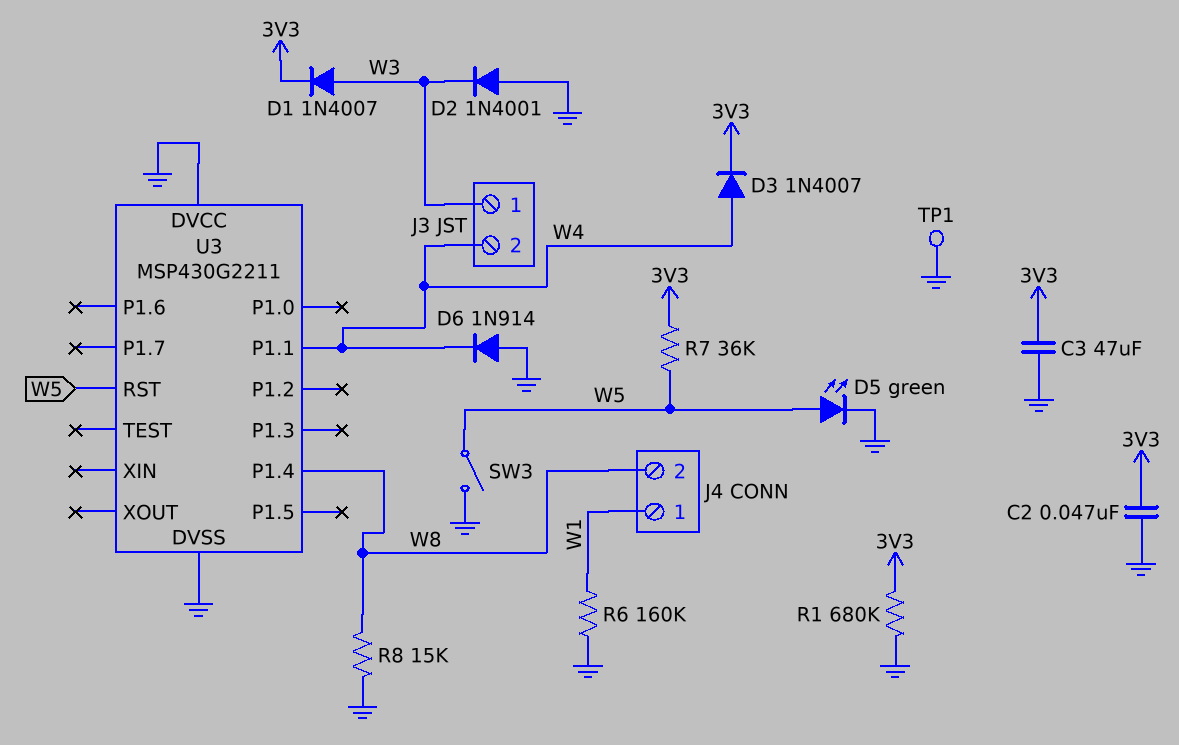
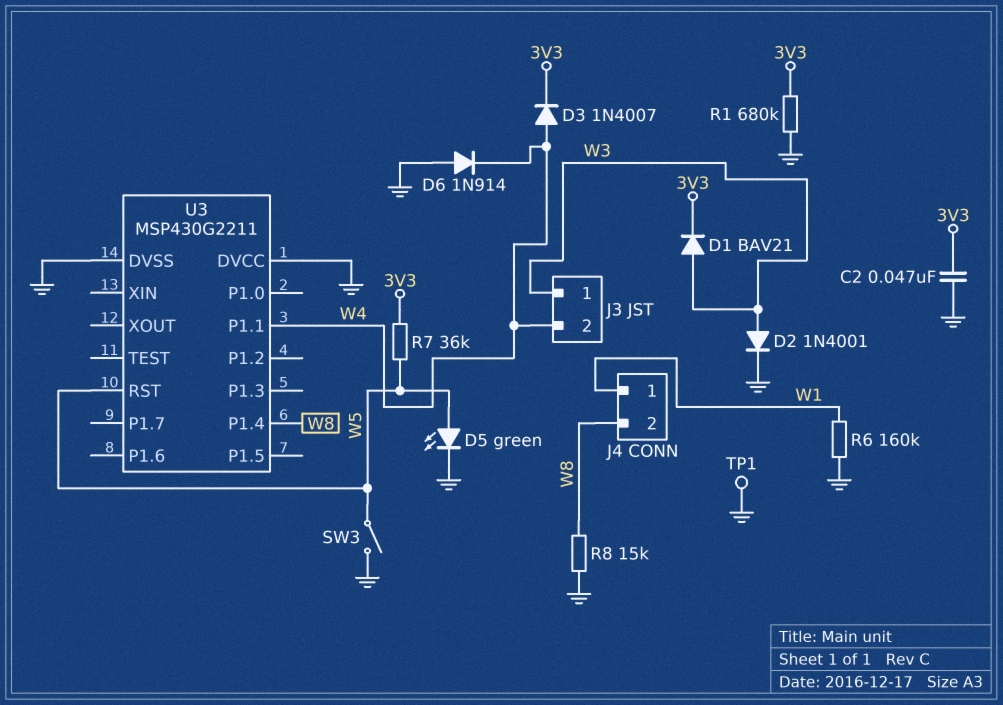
C3: 47uF (3V3, GND) -> none
D1: diode 1N4007 (A W3, K 3V3) -> diode BAV21 (A W3, K 3V3)
D2: diode 1N4001 (A GND, K W3) -> diode 1N4001 (A W3, K GND)

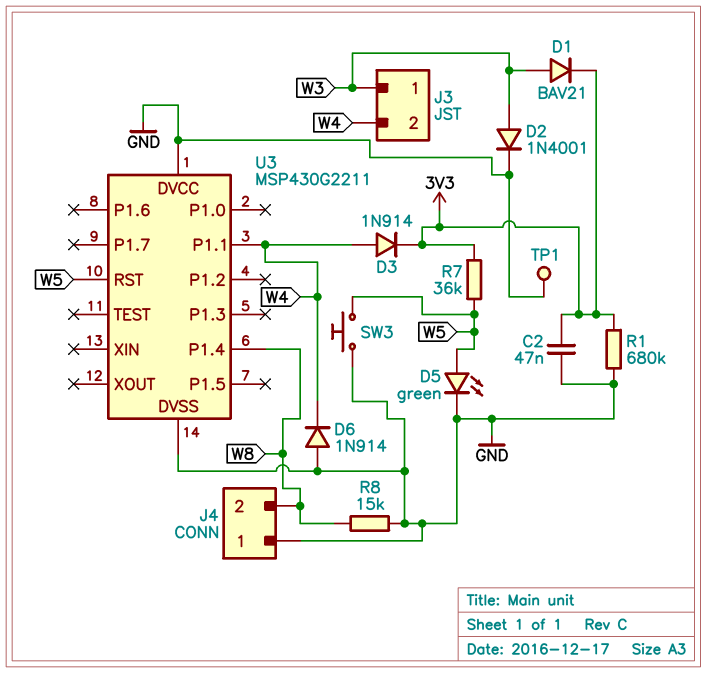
D3: diode 1N4007 (A W4, K 3V3) -> diode 1N914 (A W4, K 3V3)
J4 pin 1: W1 -> GND
R6: 160k (GND, W1) -> none
SW3: switch (GND, W5) -> button (GND, W5)

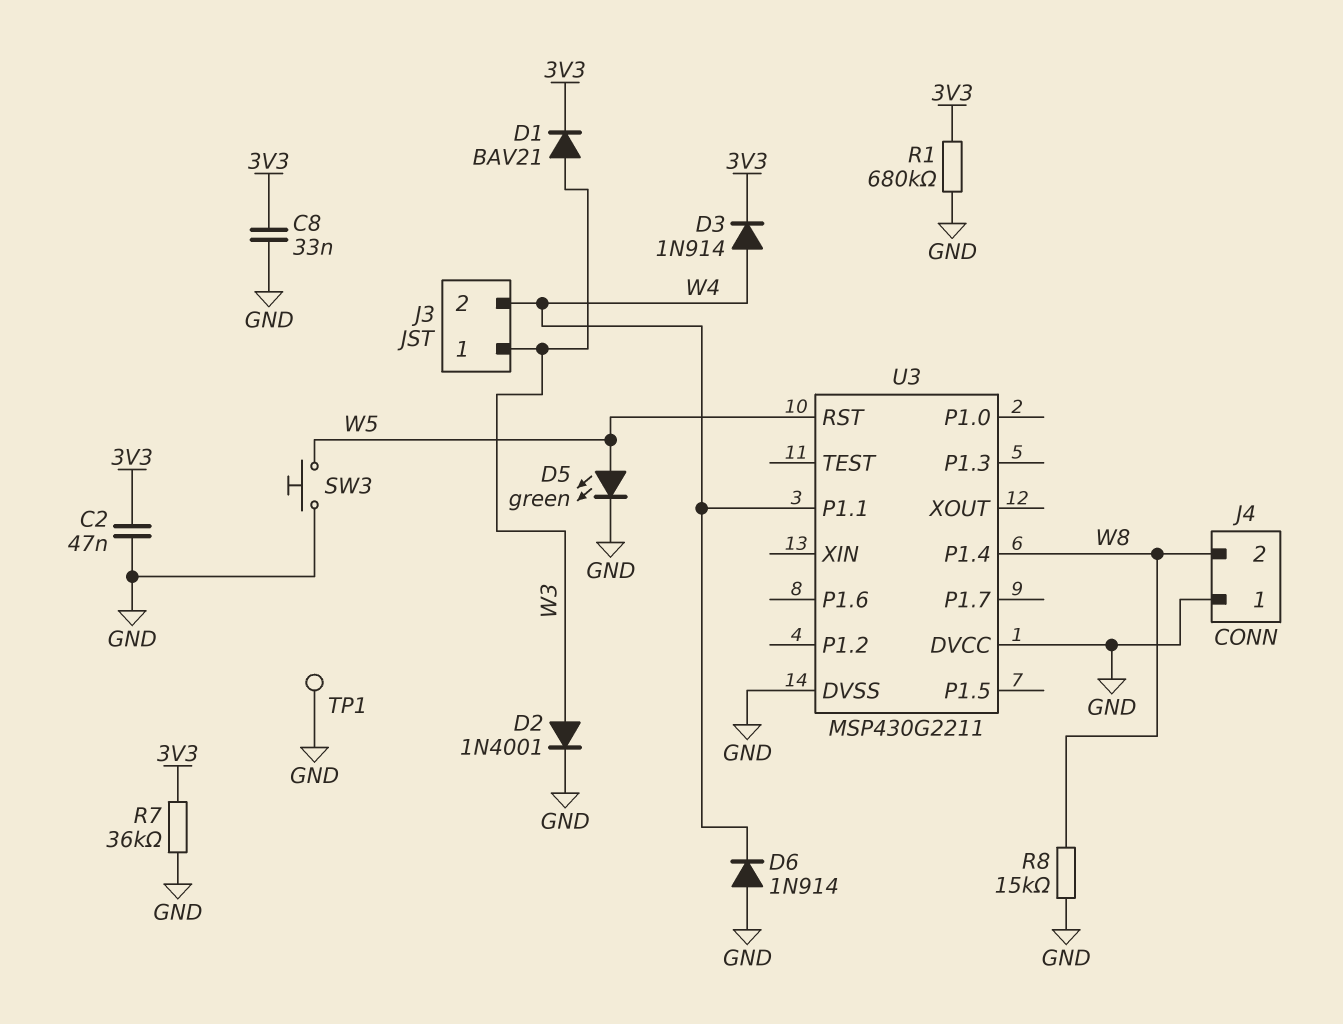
C8: none -> 33nF (3V3, GND)
R7: 36k (3V3, W5) -> 36k (3V3, GND)

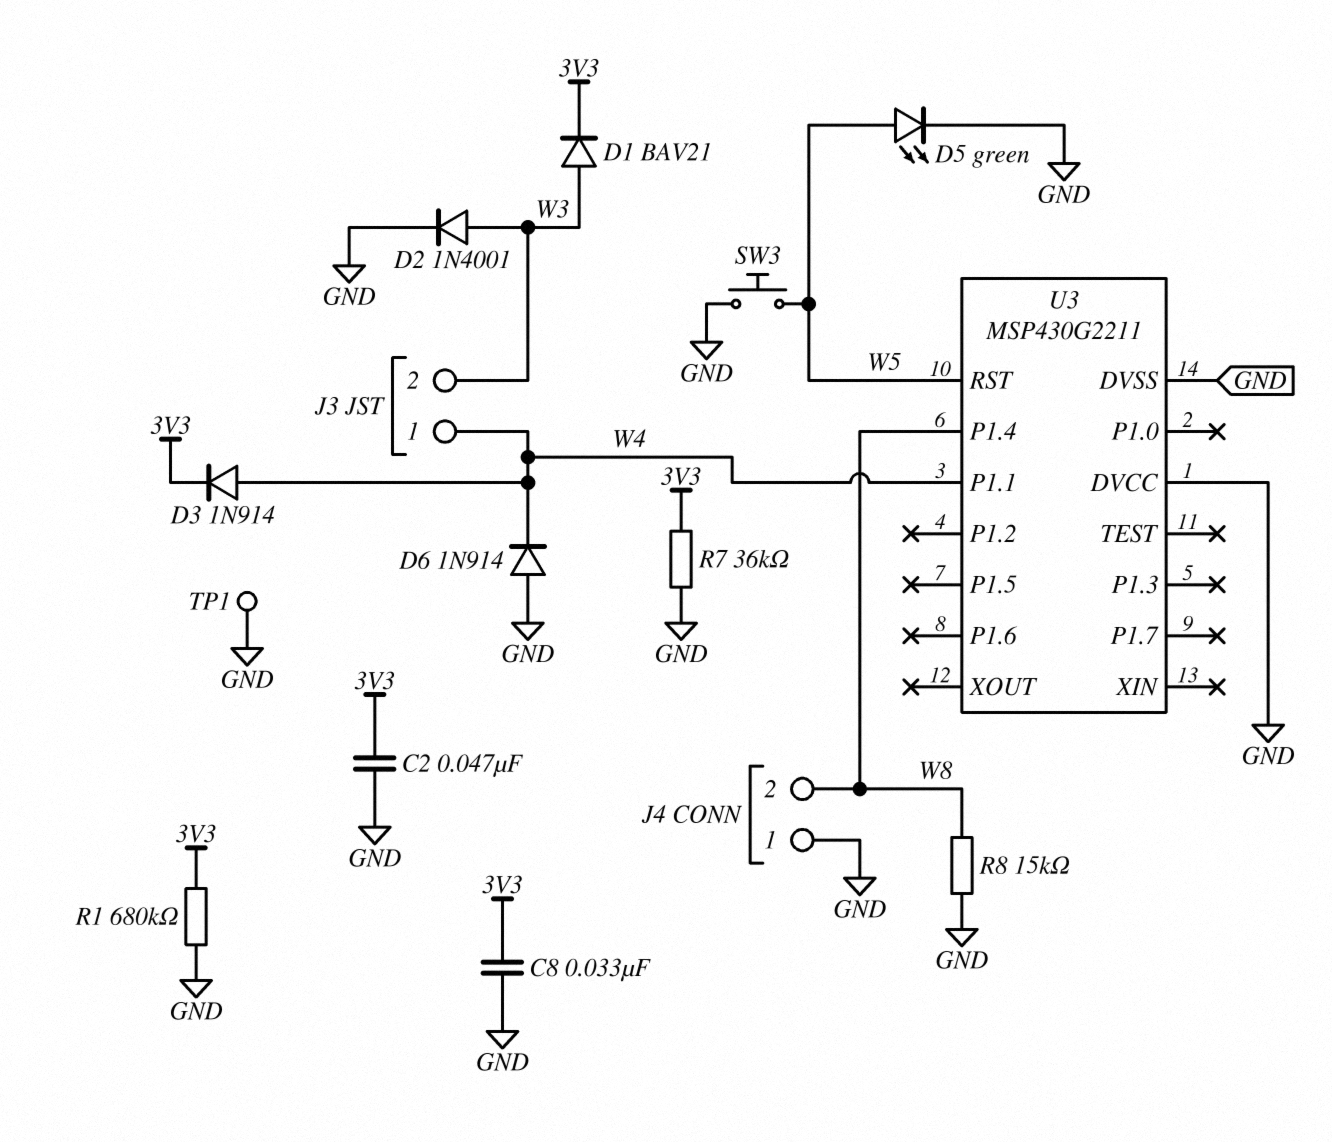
J3 pin 1: W3 -> W4
J3 pin 2: W4 -> W3

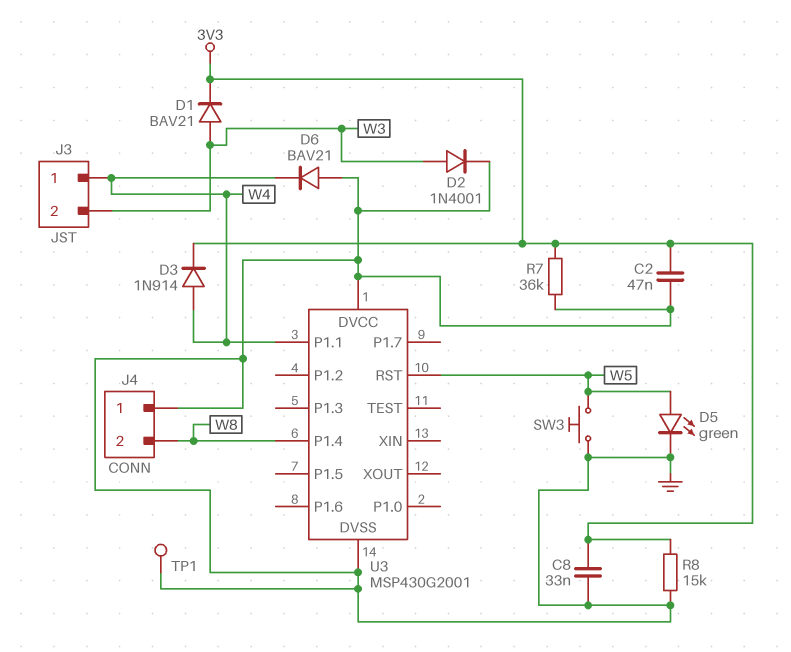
D6: diode 1N914 (A GND, K W4) -> diode BAV21 (A GND, K W4)
R1: 680k (3V3, GND) -> none
R8: 15k (GND, W8) -> 15k (3V3, GND)
U3: MSP430G2211 -> MSP430G2001

